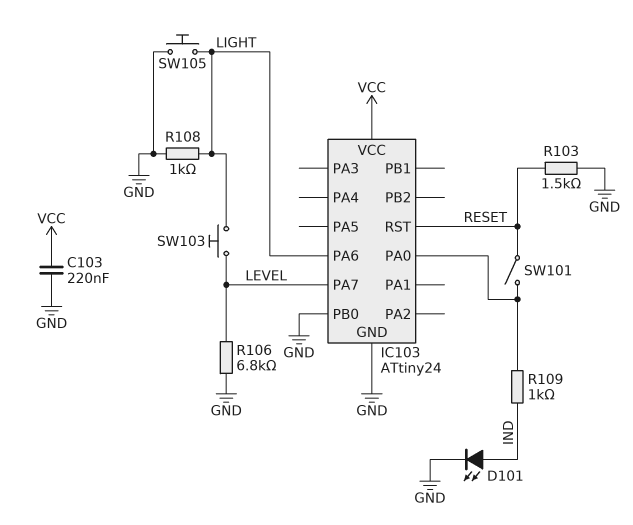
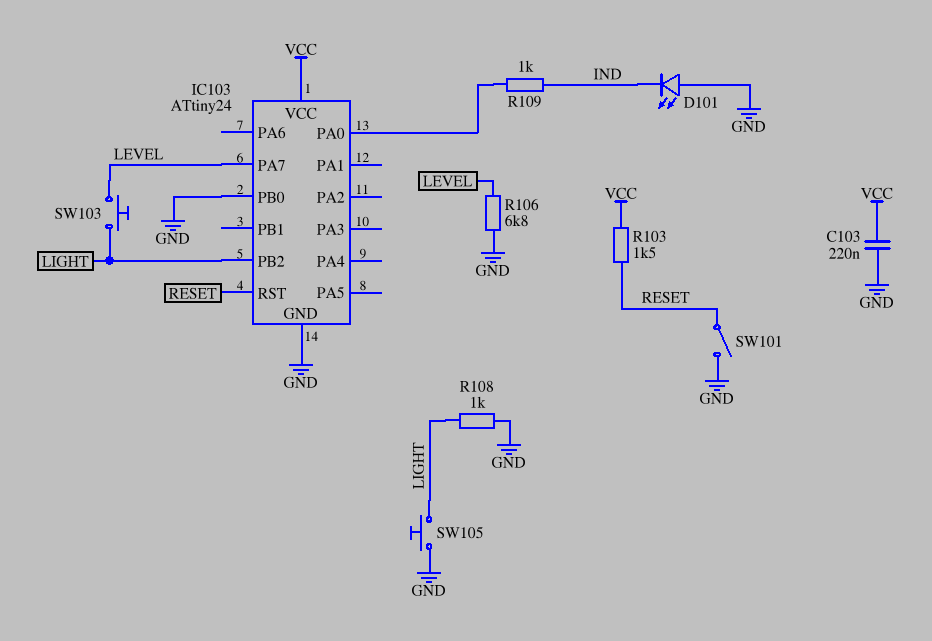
D101: LED (A IND, K GND) -> LED (A GND, K IND)
IC103 pin PA6: LIGHT -> none
IC103 pin PB2: none -> LIGHT
R103: 1.5k (GND, RESET) -> 1.5k (RESET, VCC)
SW101: switch (IC103/PA0, RESET) -> switch (GND, RESET)

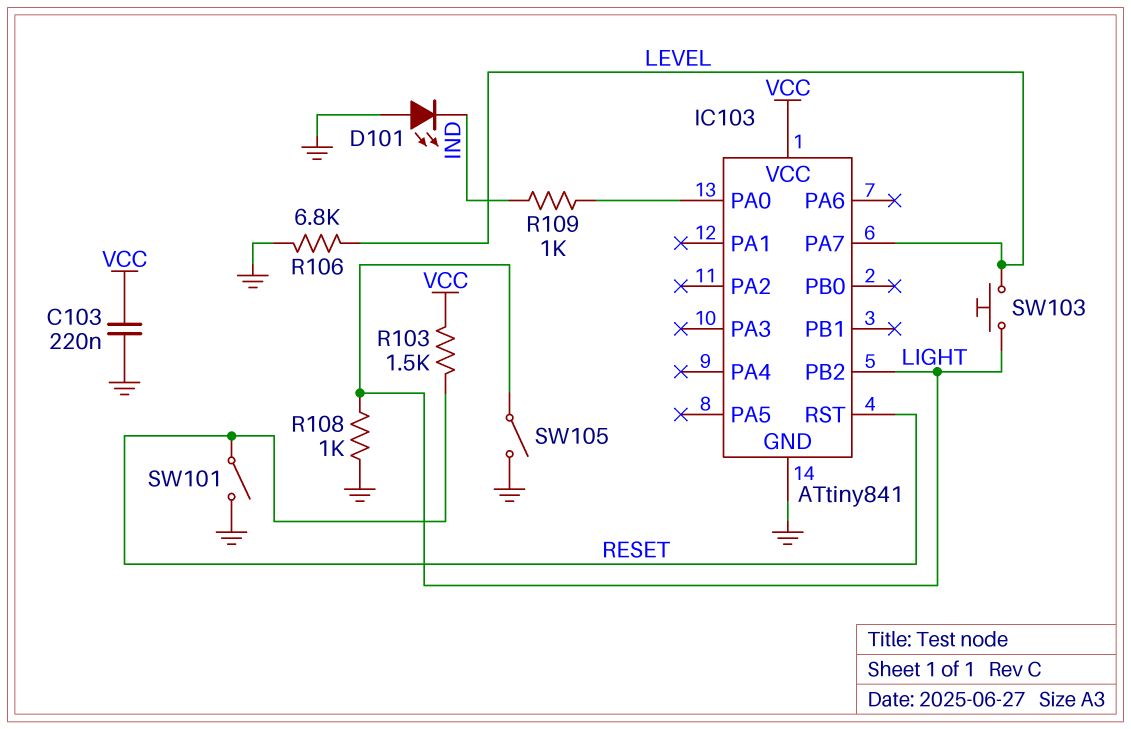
IC103: ATtiny24 -> ATtiny841
IC103 pin PB0: GND -> none
SW105: button (GND, LIGHT) -> switch (GND, LIGHT)

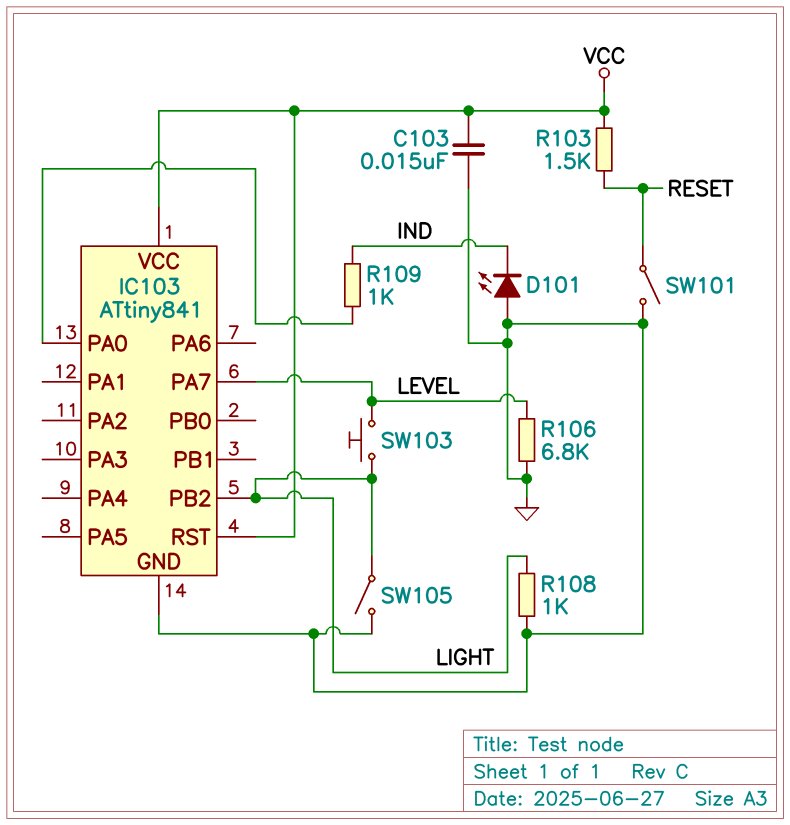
C103: 220nF (GND, VCC) -> 15nF (GND, VCC)
IC103 pin RST: RESET -> VCC

